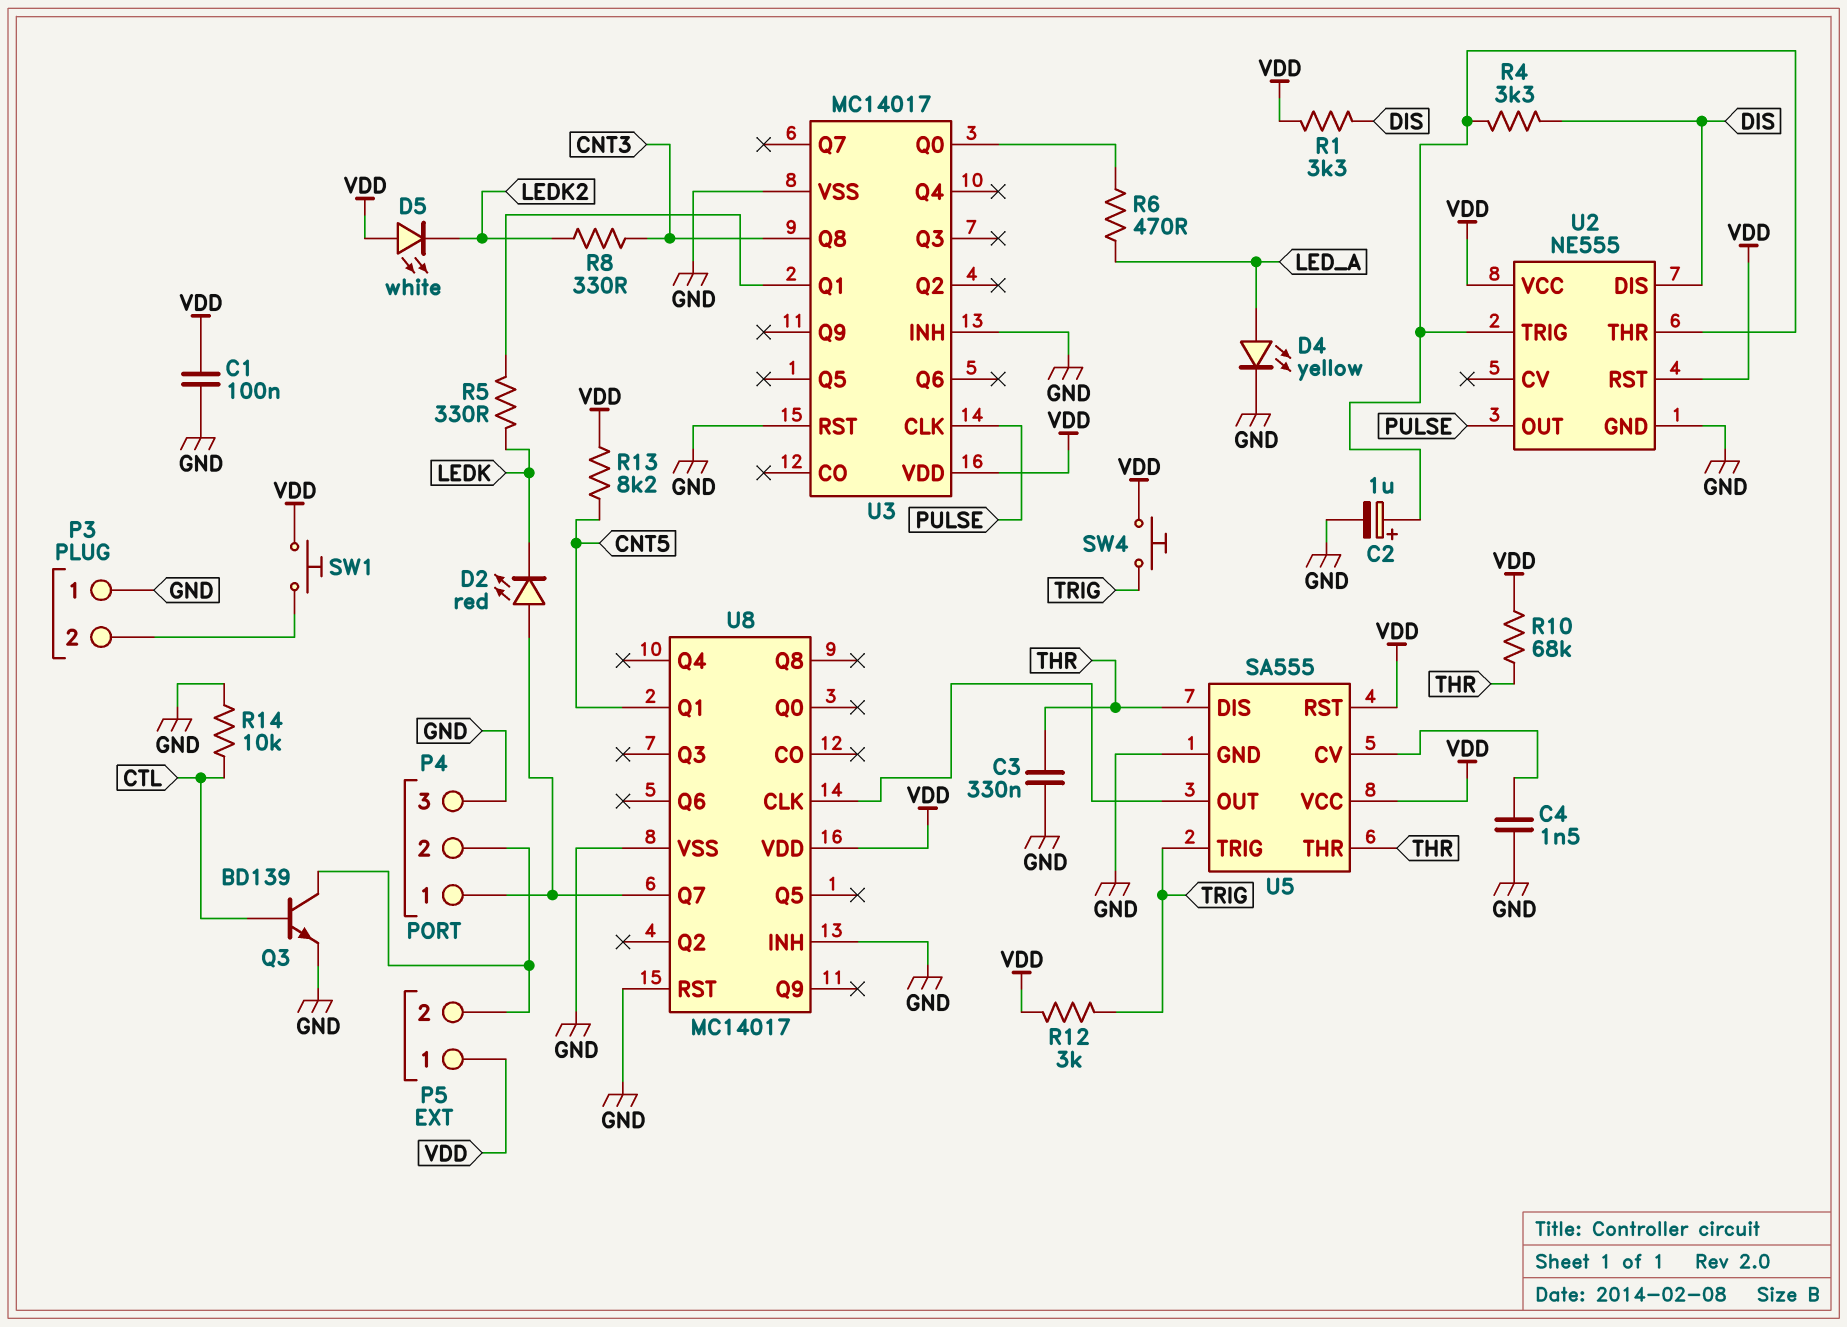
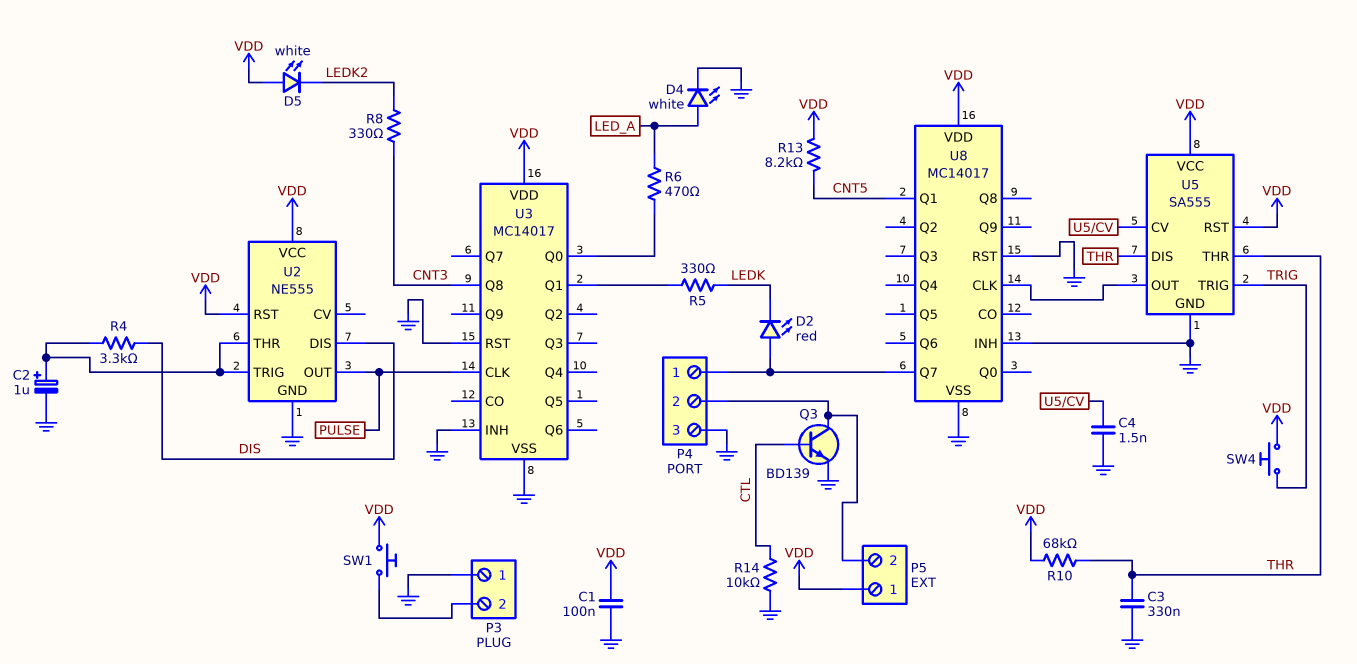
D4: LED yellow (A LED_A, K GND) -> LED white (A LED_A, K GND)
R1: 3.3k (DIS, VDD) -> none
R12: 3k (TRIG, VDD) -> none

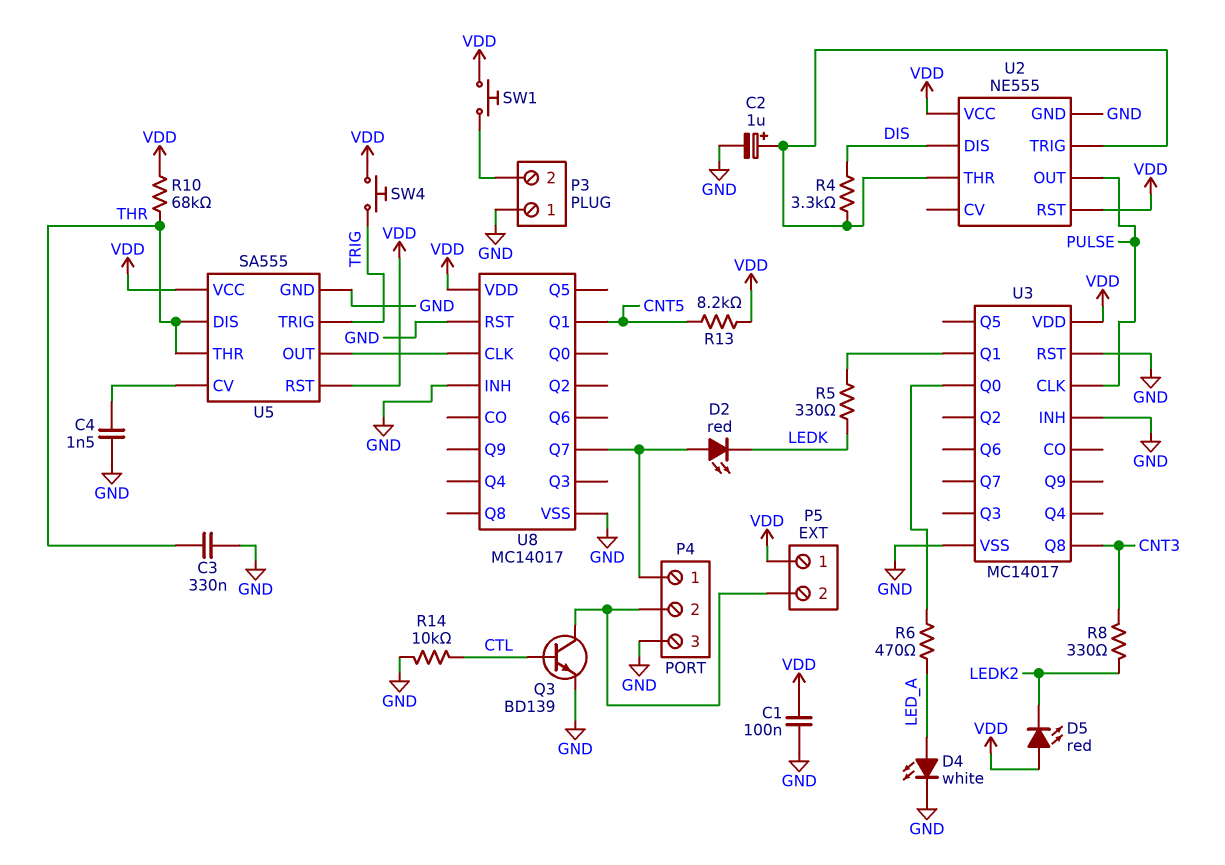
D5: LED white (A VDD, K LEDK2) -> LED red (A VDD, K LEDK2)

